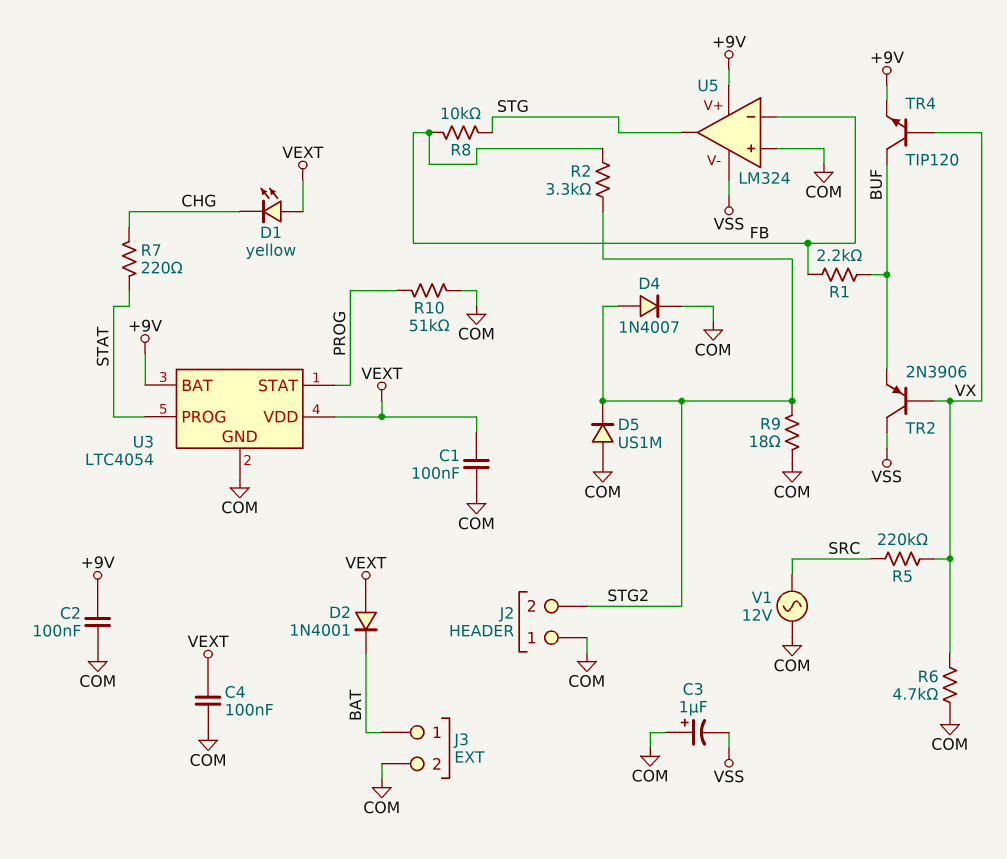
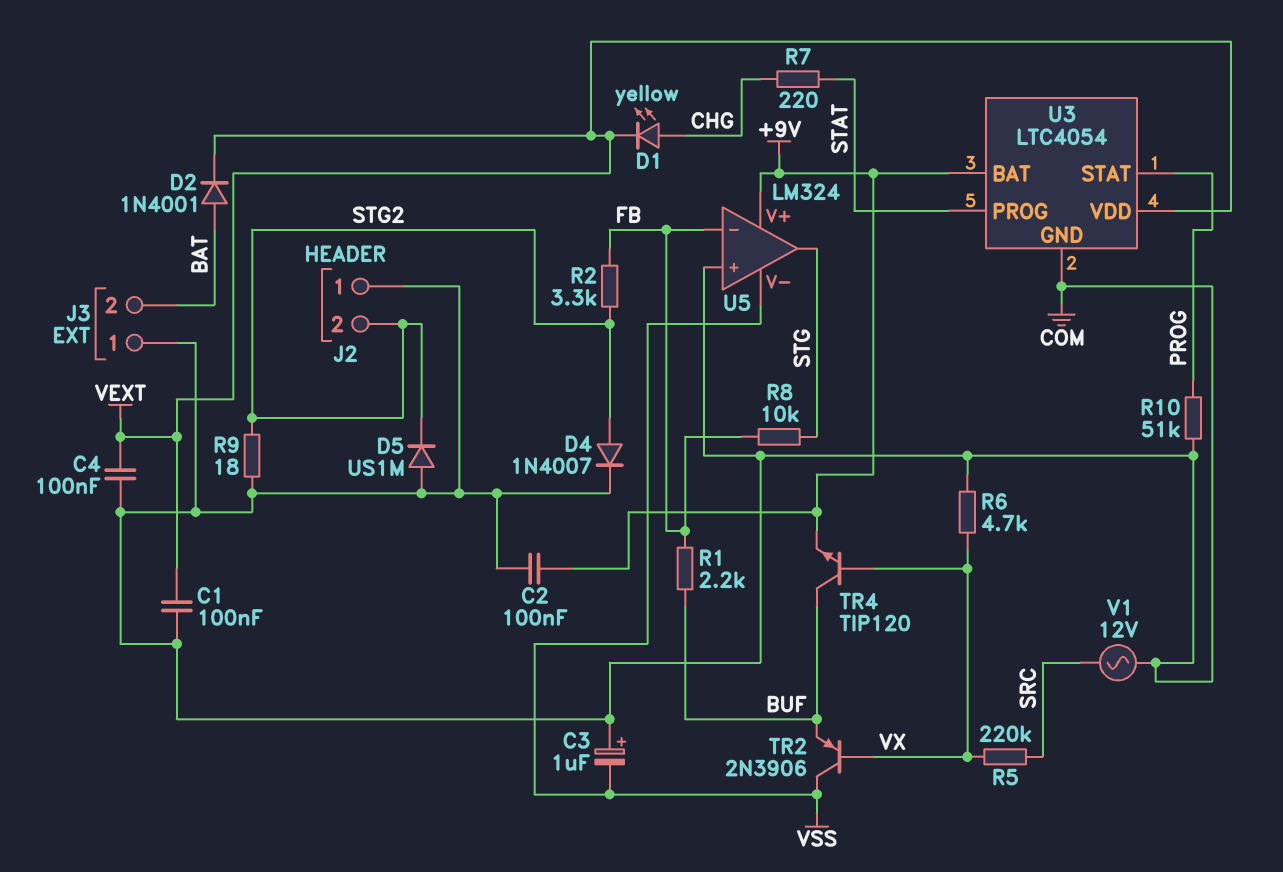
D1: LED yellow (A VEXT, K CHG) -> LED yellow (A CHG, K VEXT)
D2: diode 1N4001 (A VEXT, K BAT) -> diode 1N4001 (A BAT, K VEXT)
J3 pin 1: BAT -> COM
J3 pin 2: COM -> BAT

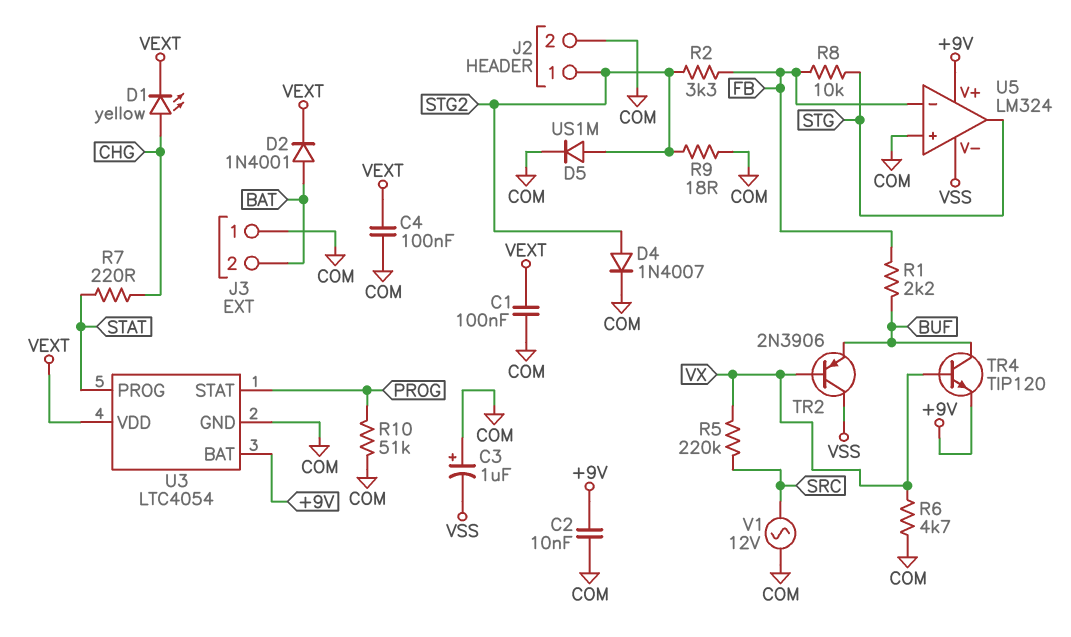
C2: 100nF (+9V, COM) -> 10nF (+9V, COM)
D5: diode US1M (A COM, K STG2) -> diode US1M (A STG2, K COM)
J2 pin 1: COM -> STG2
J2 pin 2: STG2 -> COM

